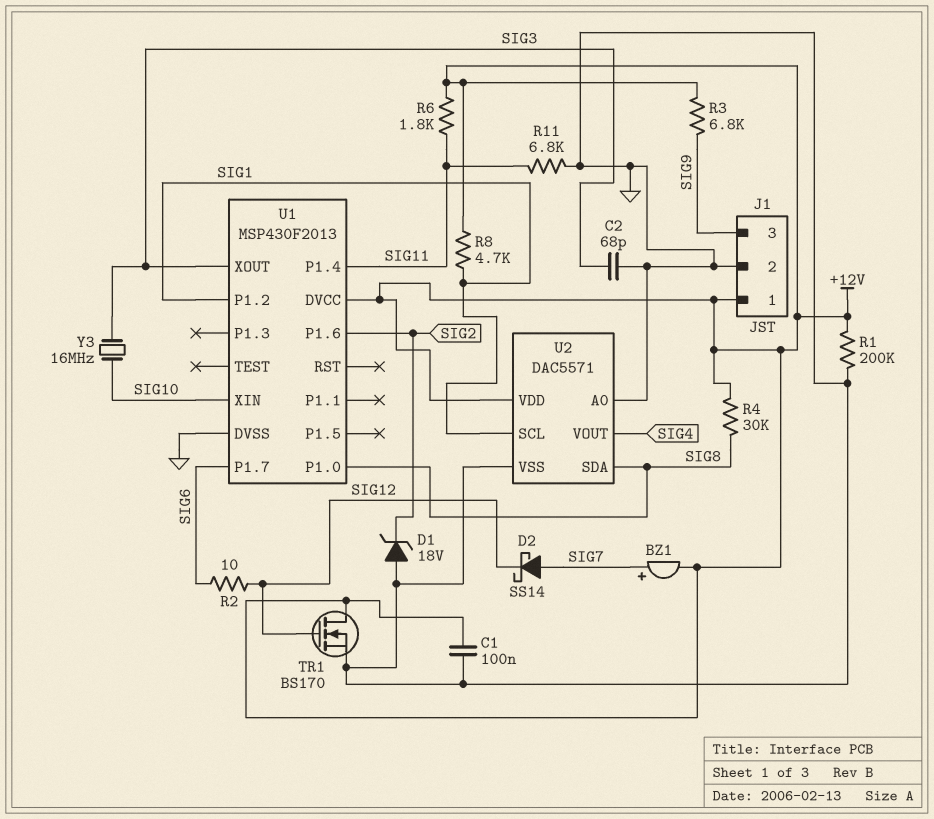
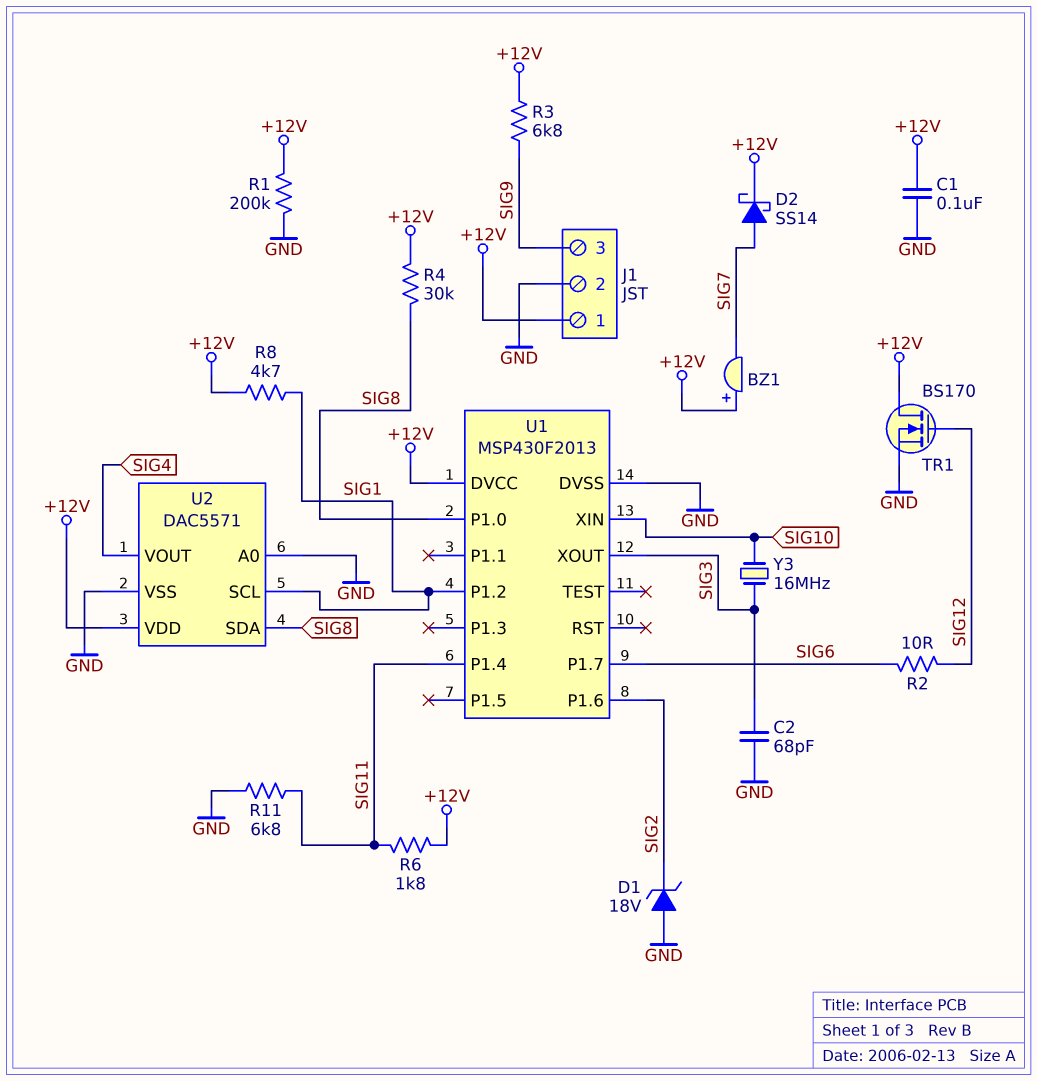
BZ1: buzzer (plus SIG7, minus +12V) -> buzzer (plus +12V, minus SIG7)
D2: schottky SS14 (A SIG7, K SIG12) -> schottky SS14 (A SIG7, K +12V)

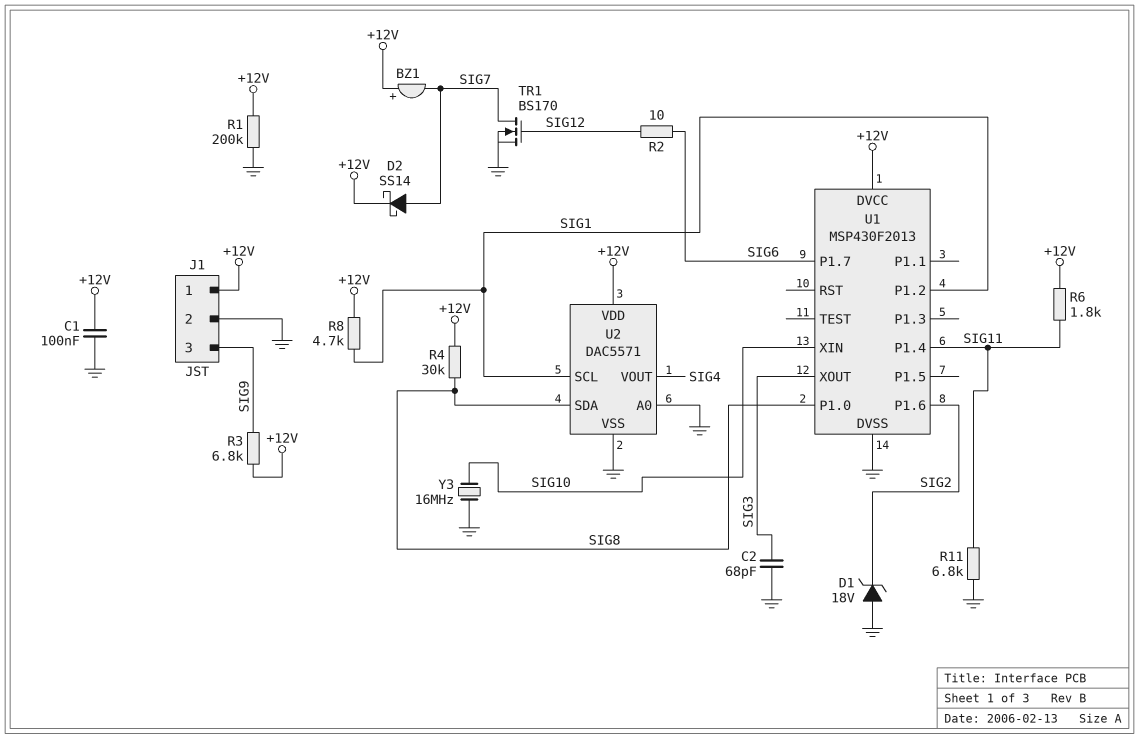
TR1: NMOS BS170 (G SIG12, D +12V, S GND) -> NMOS BS170 (G SIG12, D SIG7, S GND)
Y3: 16MHz (SIG3, SIG10) -> 16MHz (GND, SIG10)

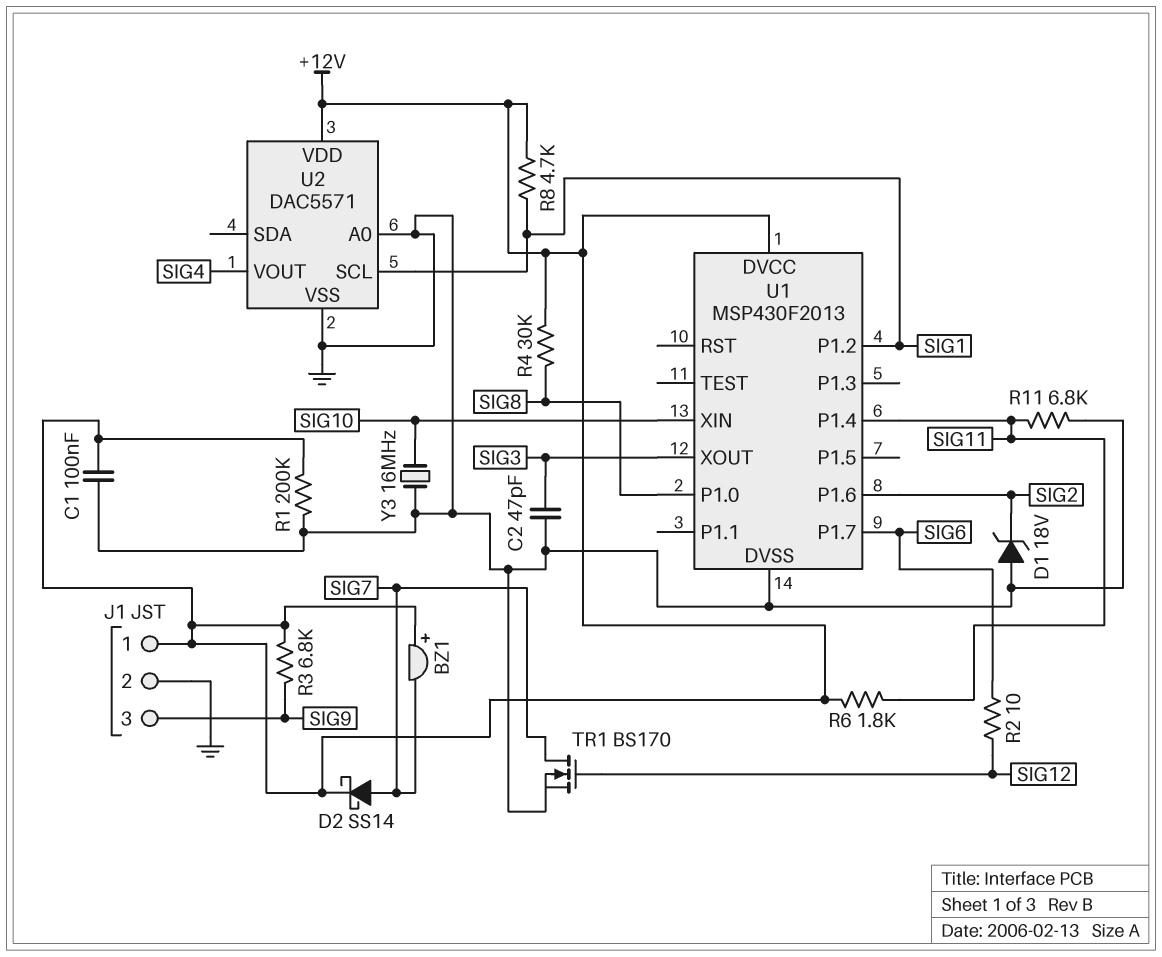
C2: 68pF (GND, SIG3) -> 47pF (GND, SIG3)
U2 pin SDA: SIG8 -> none

